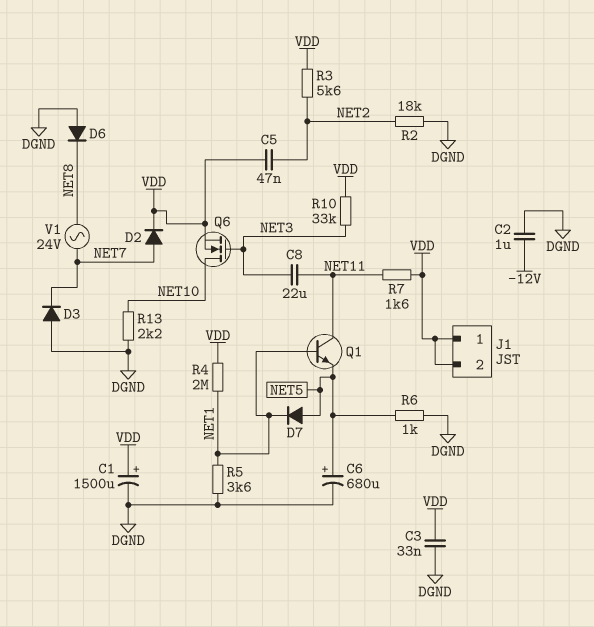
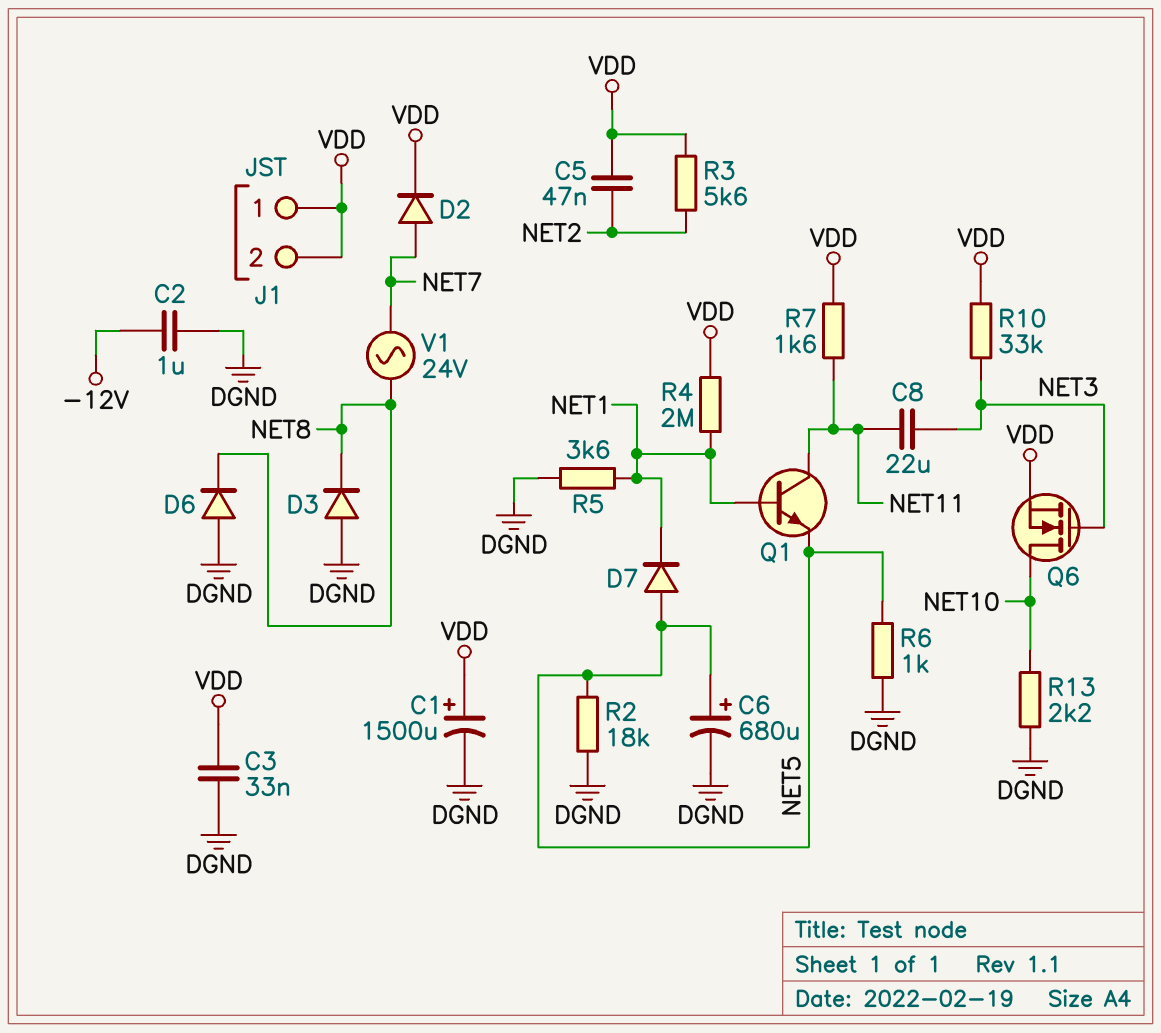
D3: diode (A DGND, K NET7) -> diode (A DGND, K NET8)
R2: 18k (DGND, NET2) -> 18k (DGND, NET5)

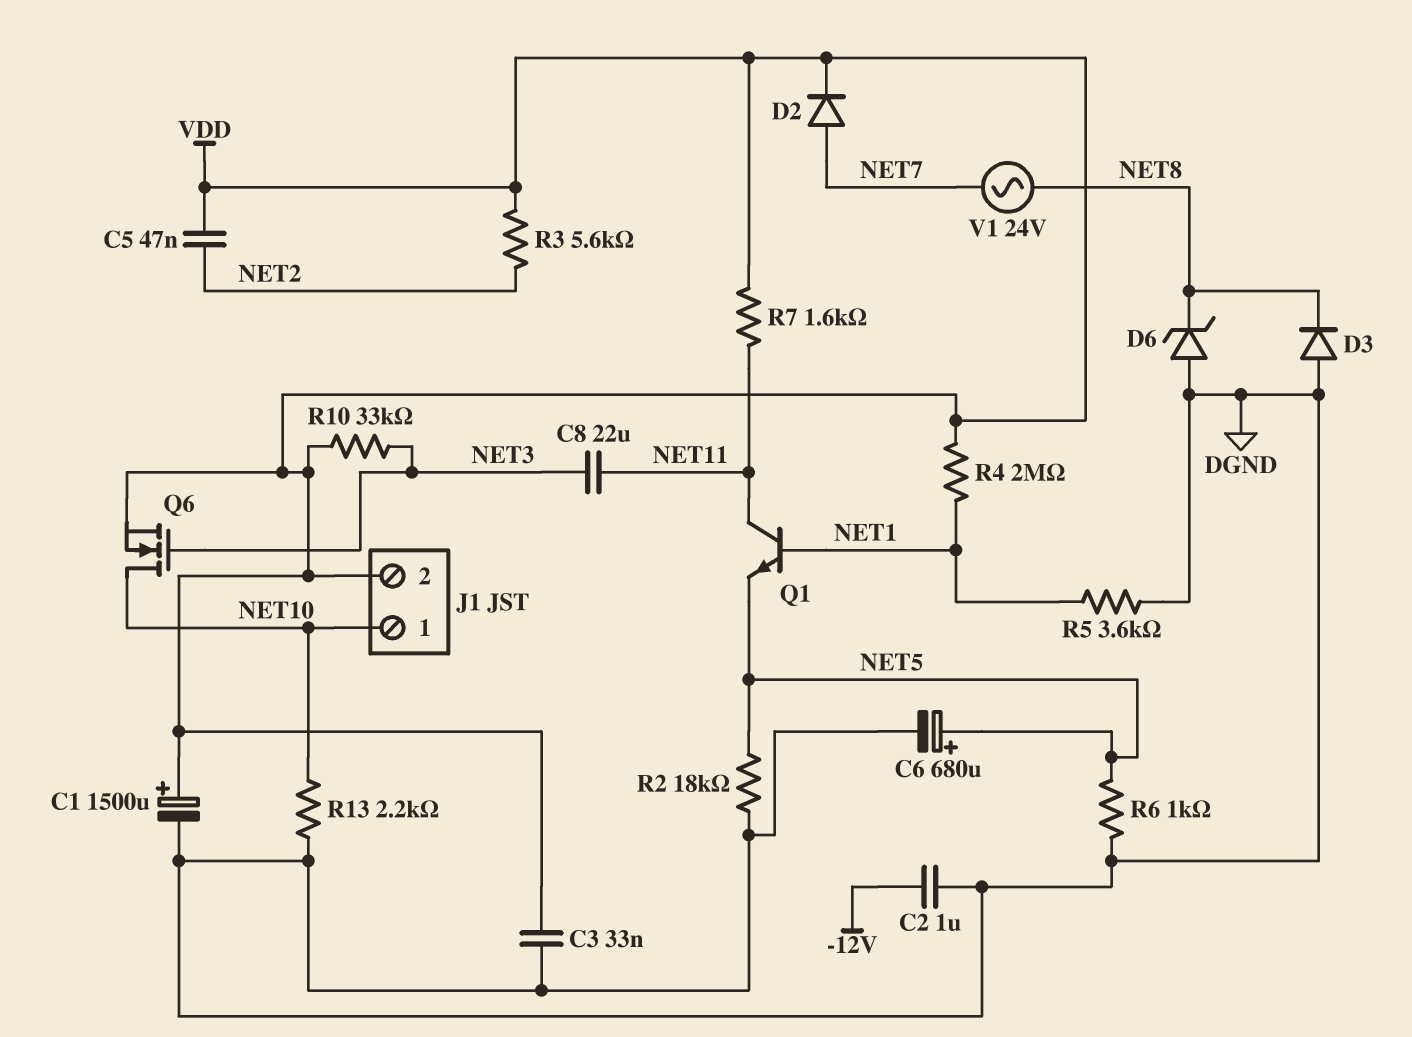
D6: diode (A DGND, K NET8) -> zener (A DGND, K NET8)
D7: diode (A NET5, K NET1) -> none
J1 pin 1: VDD -> NET10

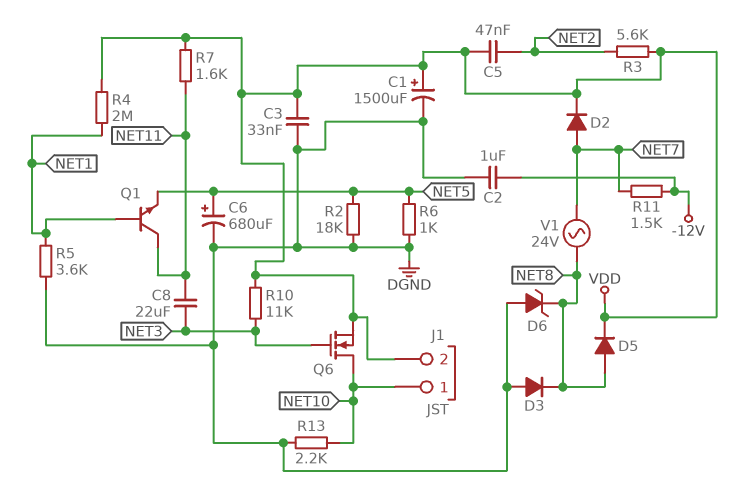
D5: none -> diode (A NET8, K VDD)
R10: 33k (NET3, VDD) -> 11k (NET3, VDD)
R11: none -> 1.5k (-12V, NET7)

